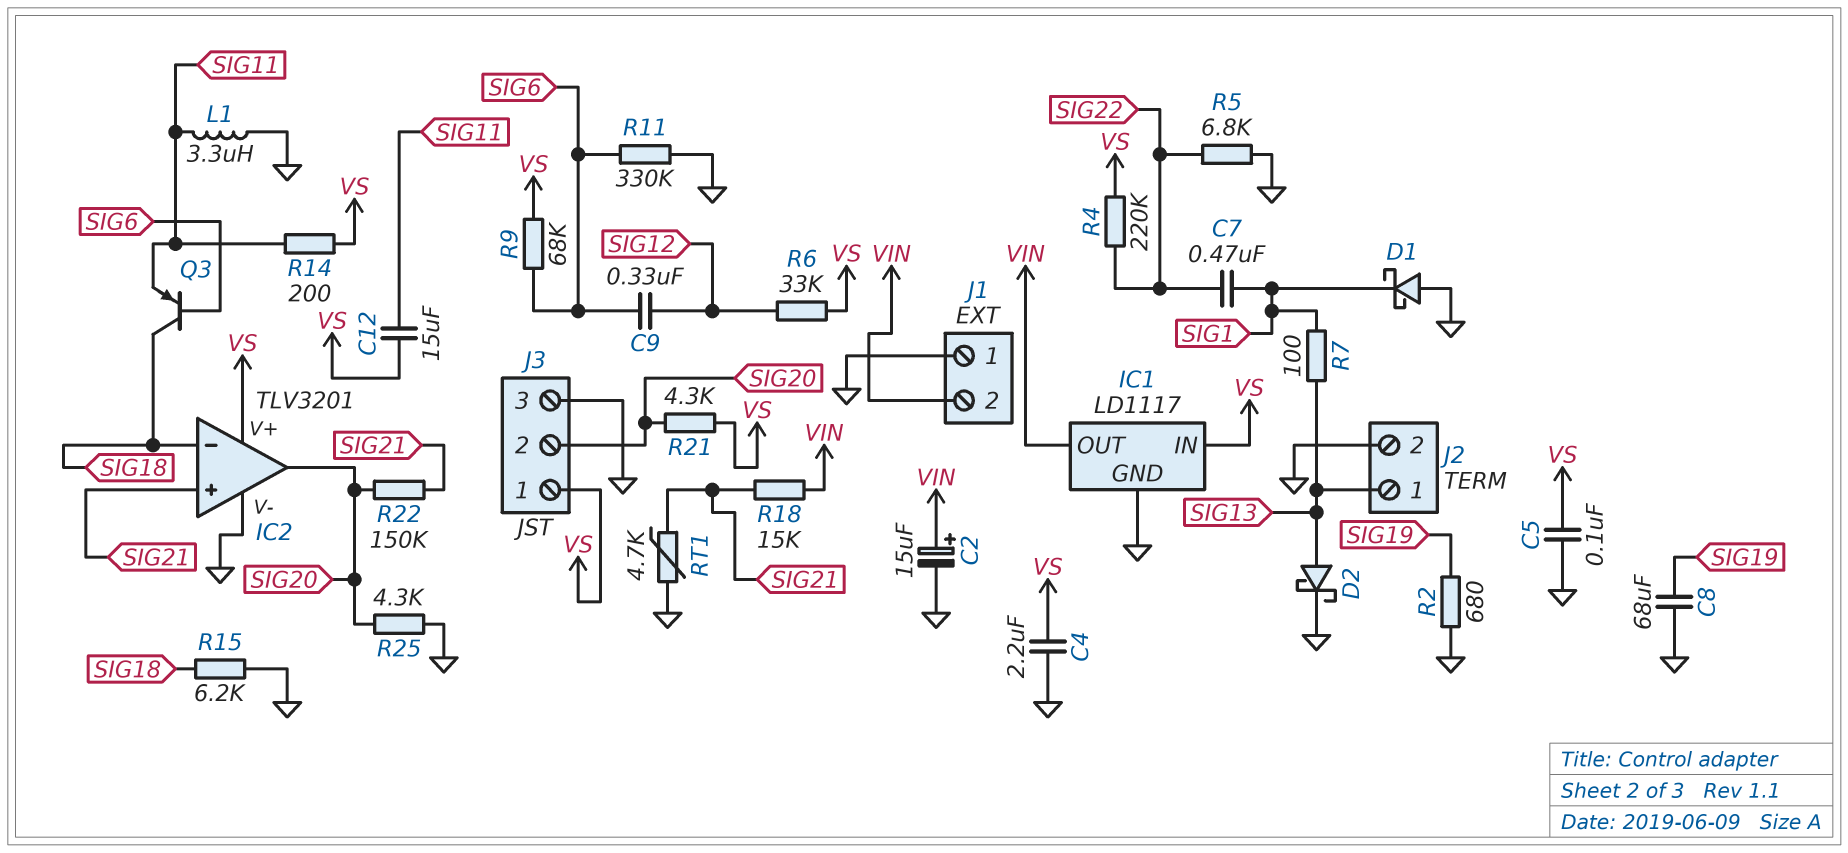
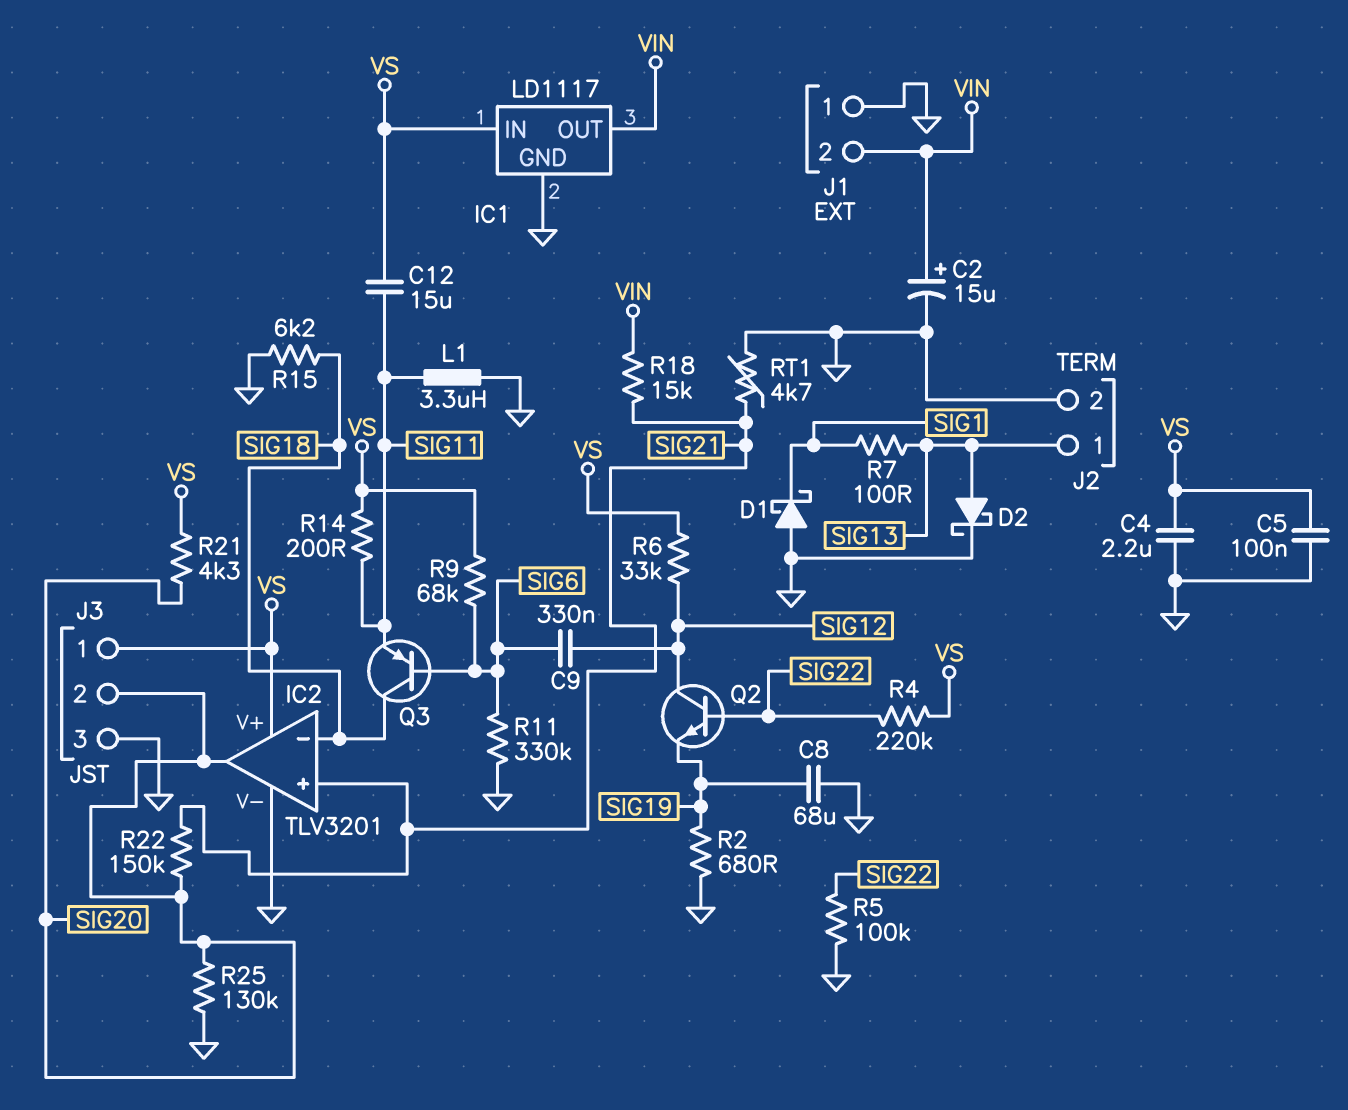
C7: 470nF (SIG1, SIG22) -> none
Q2: none -> NPN (B SIG22, C SIG12, E SIG19)
R5: 6.8k (GND, SIG22) -> 100k (GND, SIG22)
R25: 4.3k (GND, SIG20) -> 130k (GND, SIG20)

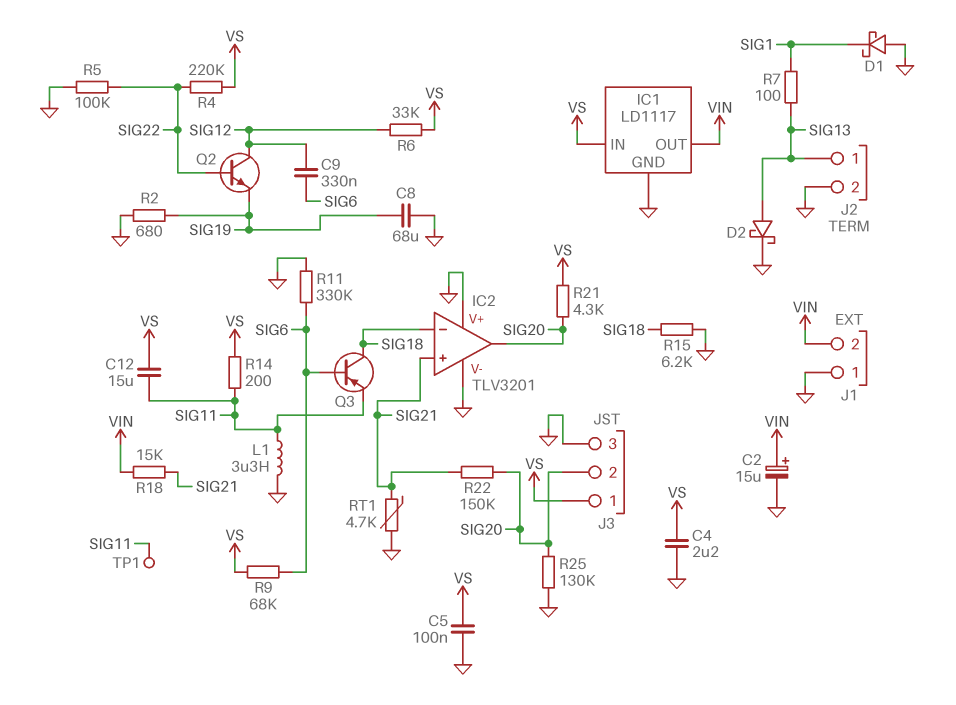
IC2 pin V+: VS -> GND
TP1: none -> test point (SIG11)

